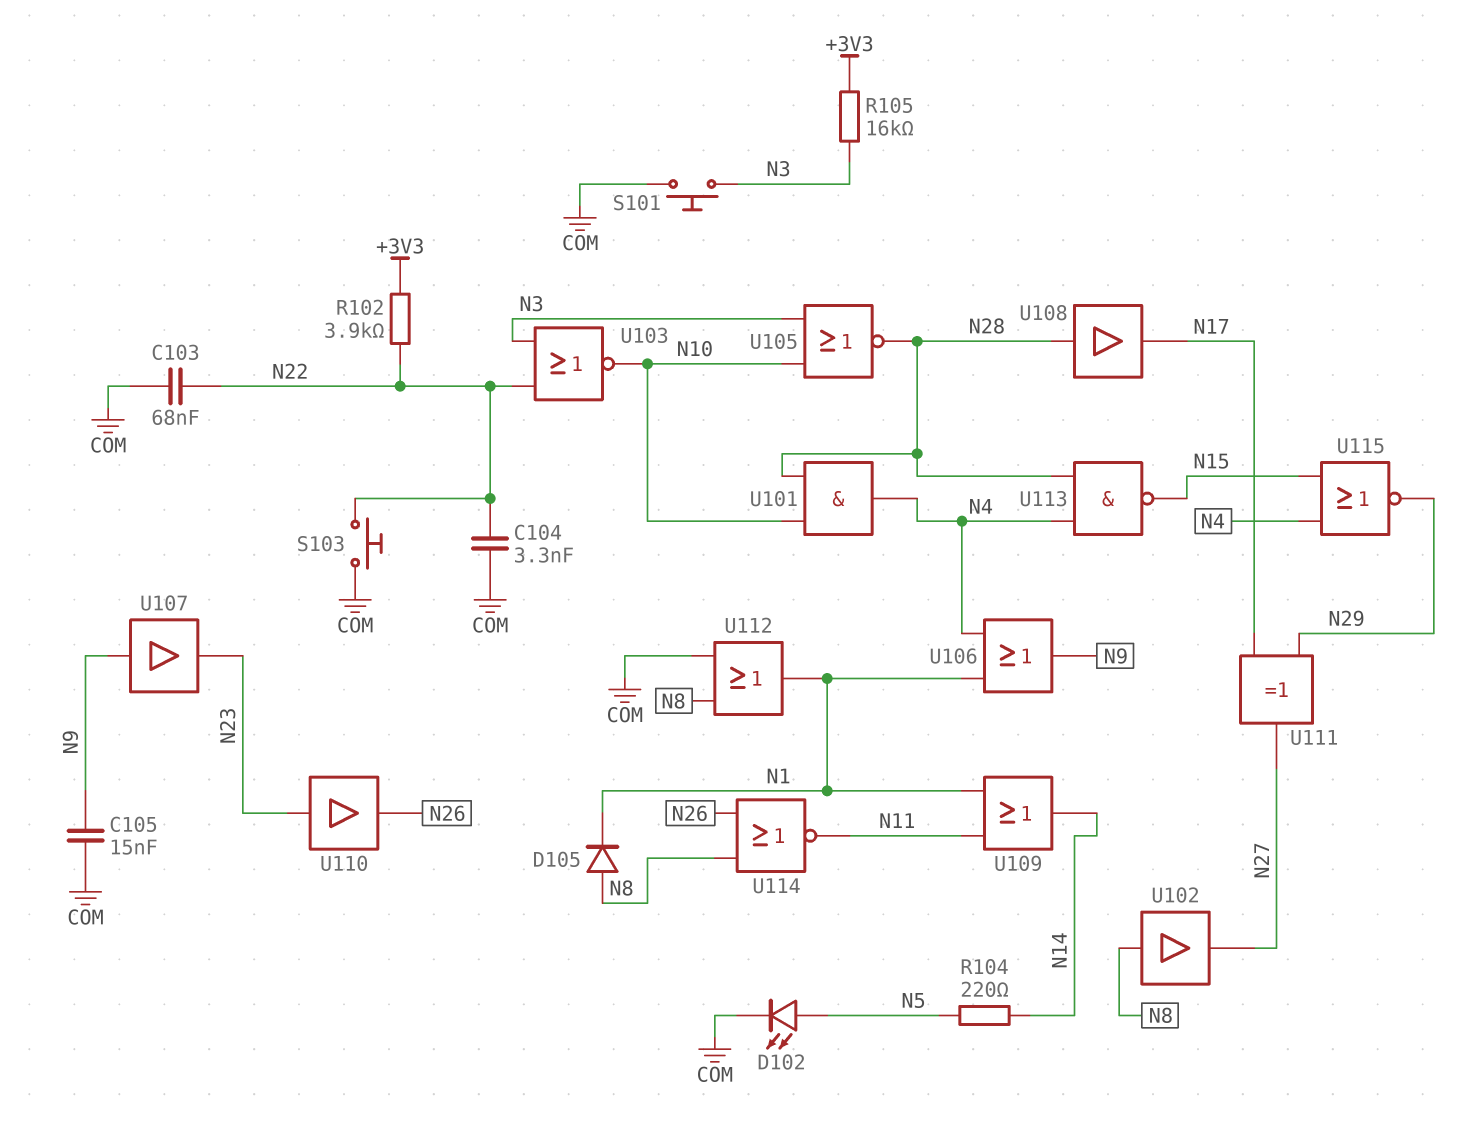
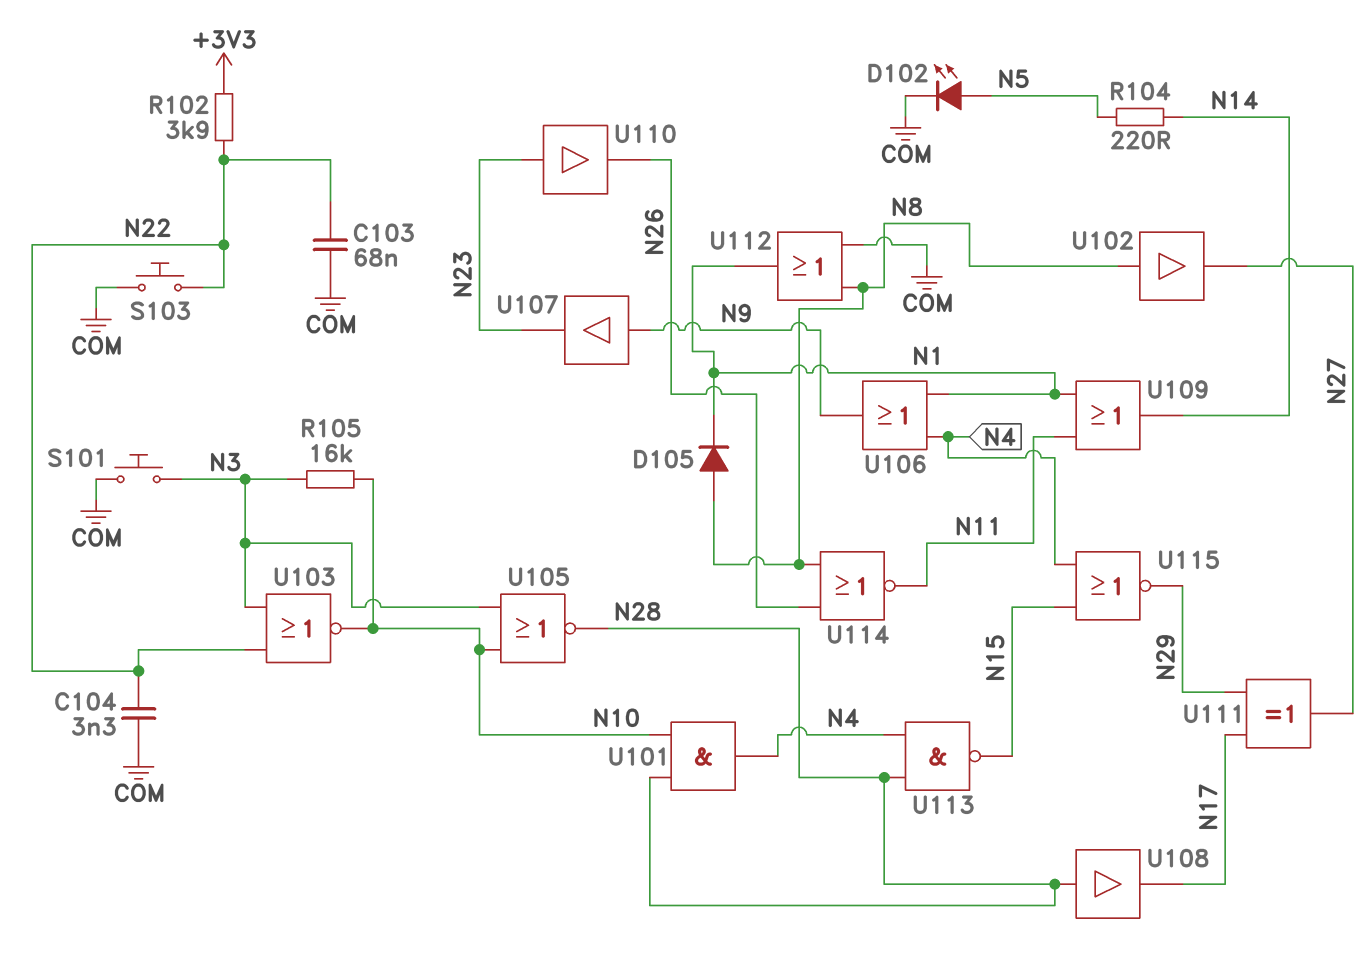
C105: 15nF (COM, N9) -> none
R105: 16k (+3V3, N3) -> 16k (N3, N10)

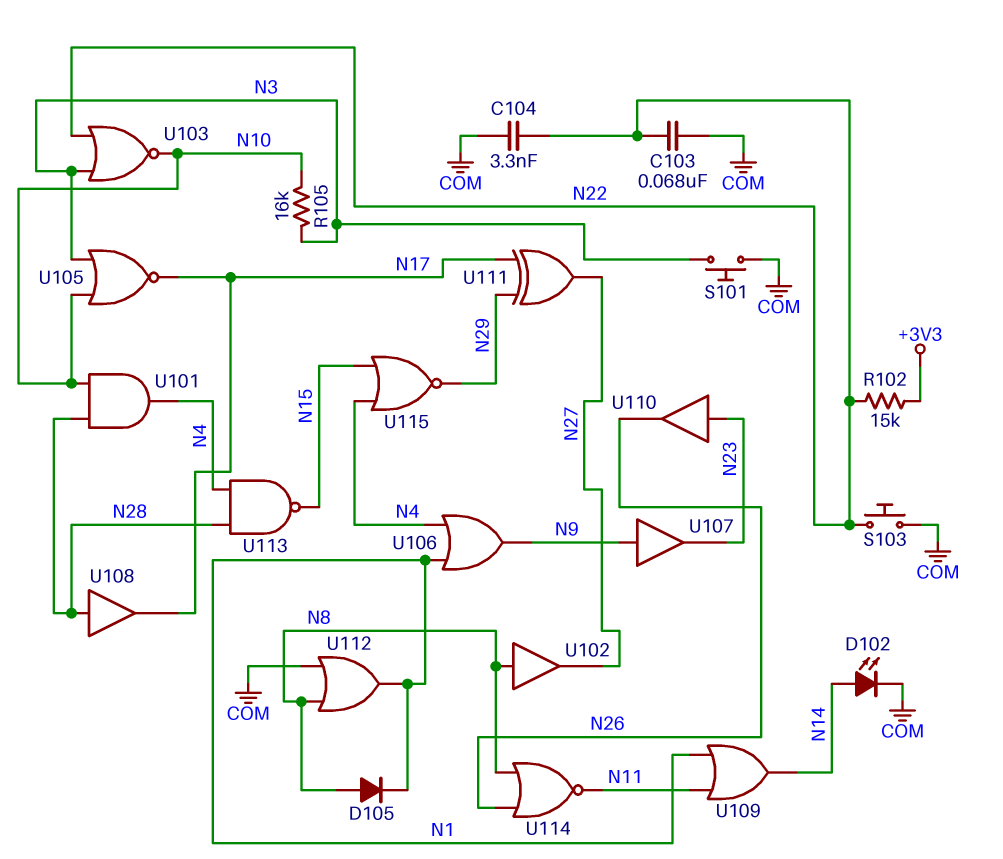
D102: LED (A N5, K COM) -> LED (A N14, K COM)
R102: 3.9k (+3V3, N22) -> 15k (+3V3, N22)
R104: 220 (N5, N14) -> none
U105: NOR (in N3, in N10, out N28) -> NOR (in N3, in N10, out N17)

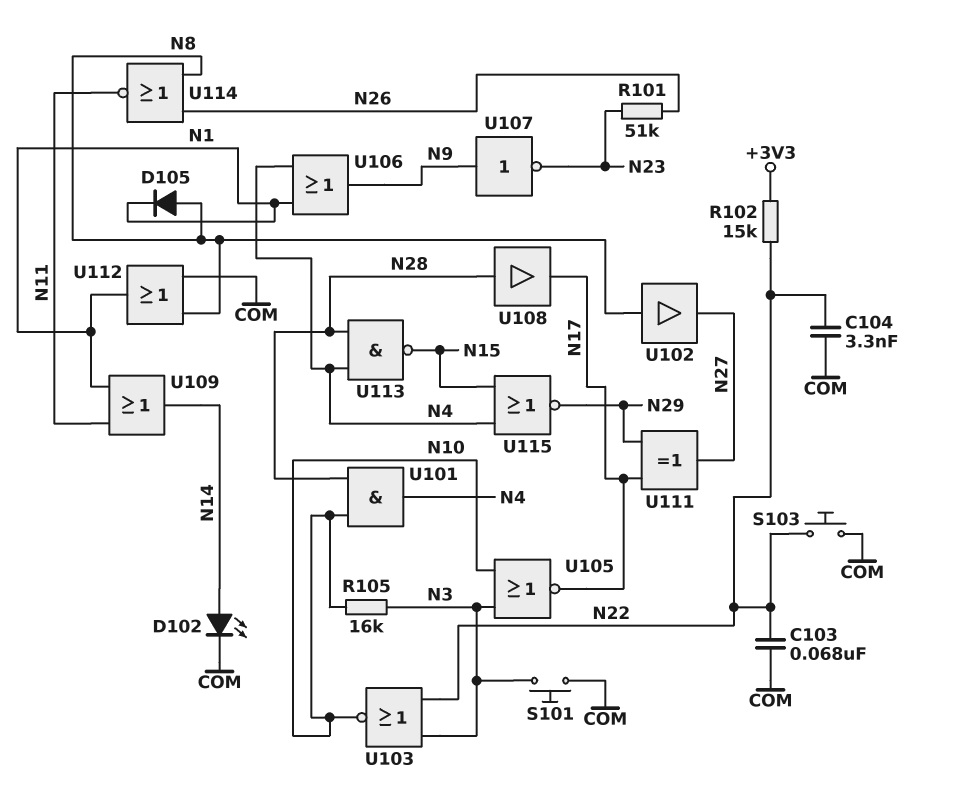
R101: none -> 51k (N23, N26)
U107: buffer (in N9, out N23) -> NOT (in N9, out N23)
U110: buffer (in N23, out N26) -> none

